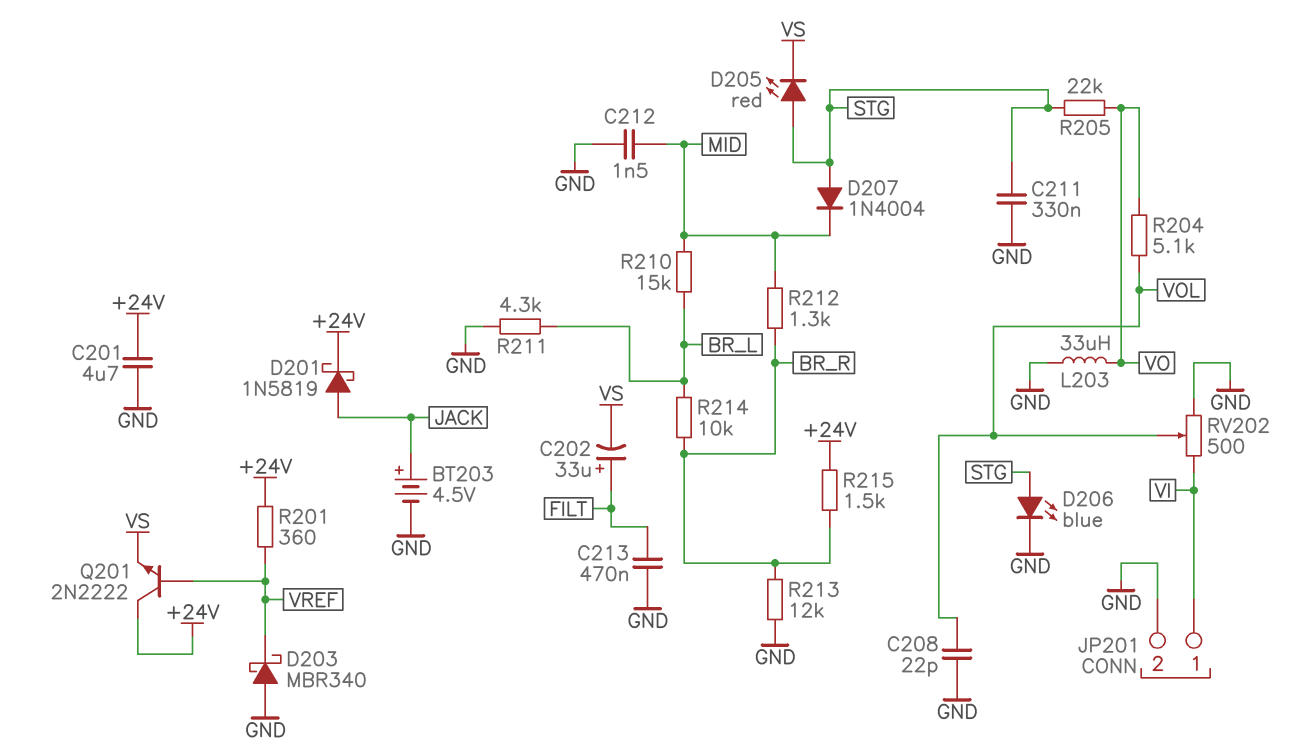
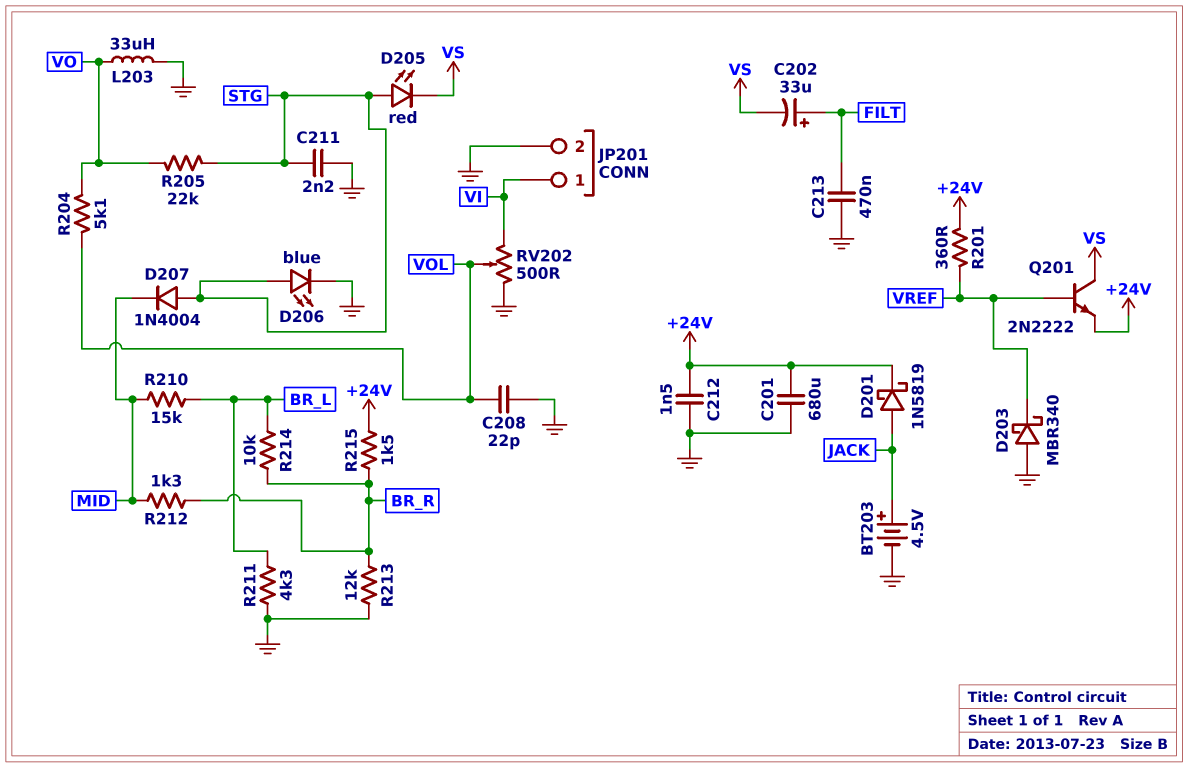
C201: 4.7uF (+24V, GND) -> 680uF (+24V, GND)
C211: 330nF (GND, STG) -> 2.2nF (GND, STG)
C212: 1.5nF (GND, MID) -> 1.5nF (+24V, GND)
Q201: NPN 2N2222 (B VREF, C +24V, E VS) -> NPN 2N2222 (B VREF, C VS, E +24V)

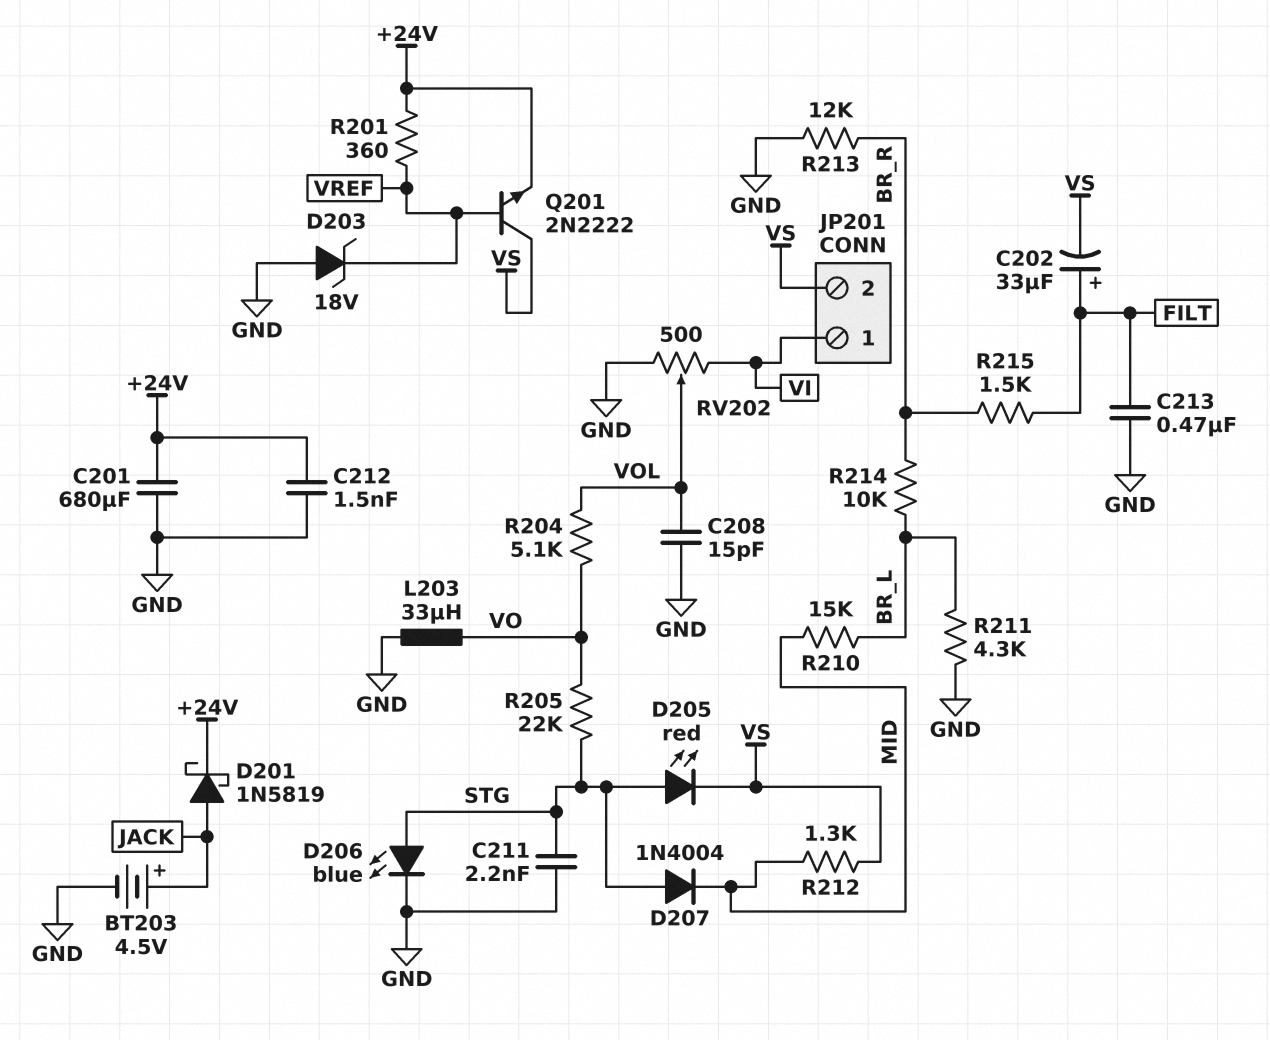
C208: 22pF (GND, VOL) -> 15pF (GND, VOL)
D203: schottky MBR340 (A GND, K VREF) -> zener 18V (A GND, K VREF)
JP201 pin 2: GND -> VS
R212: 1.3k (BR_R, MID) -> 1.3k (MID, VS)
R215: 1.5k (+24V, BR_R) -> 1.5k (BR_R, FILT)

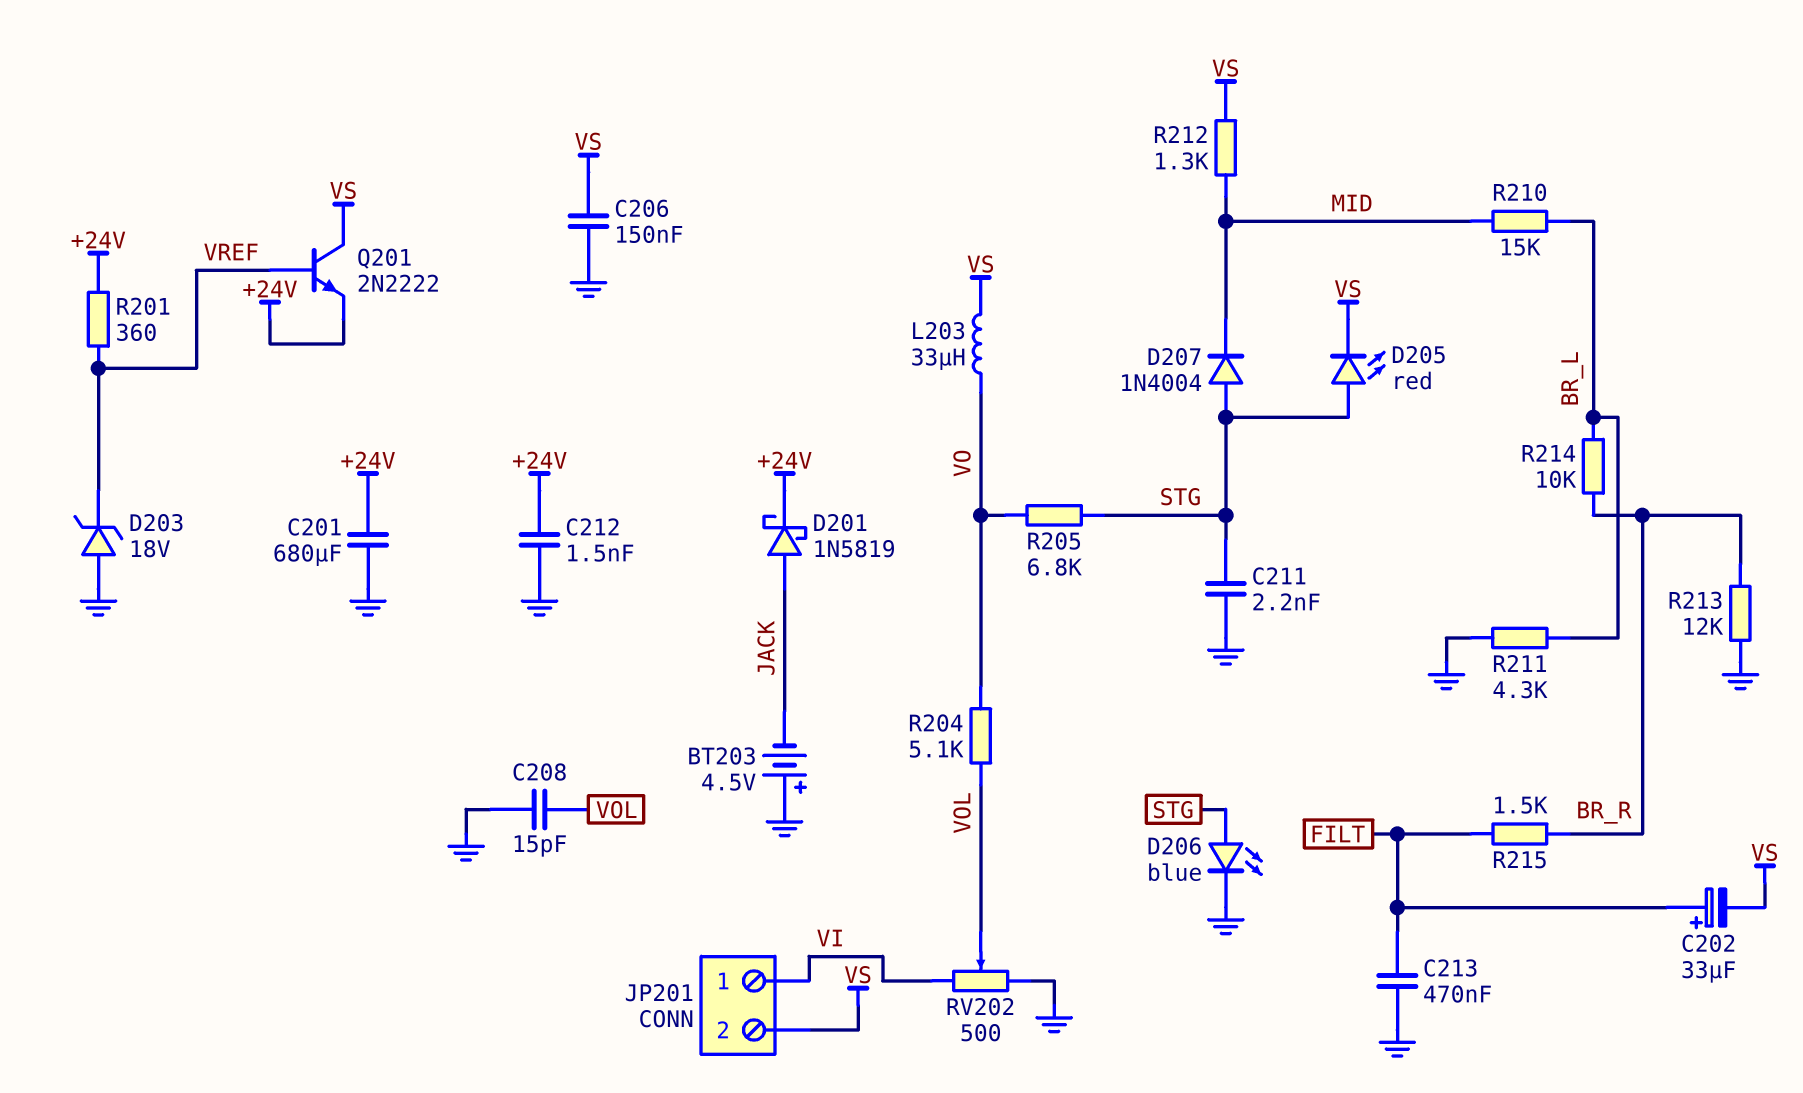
BT203: 4.5V (plus JACK, minus GND) -> 4.5V (plus GND, minus JACK)
C206: none -> 150nF (GND, VS)
L203: 33uH (GND, VO) -> 33uH (VO, VS)
R205: 22k (STG, VO) -> 6.8k (STG, VO)

